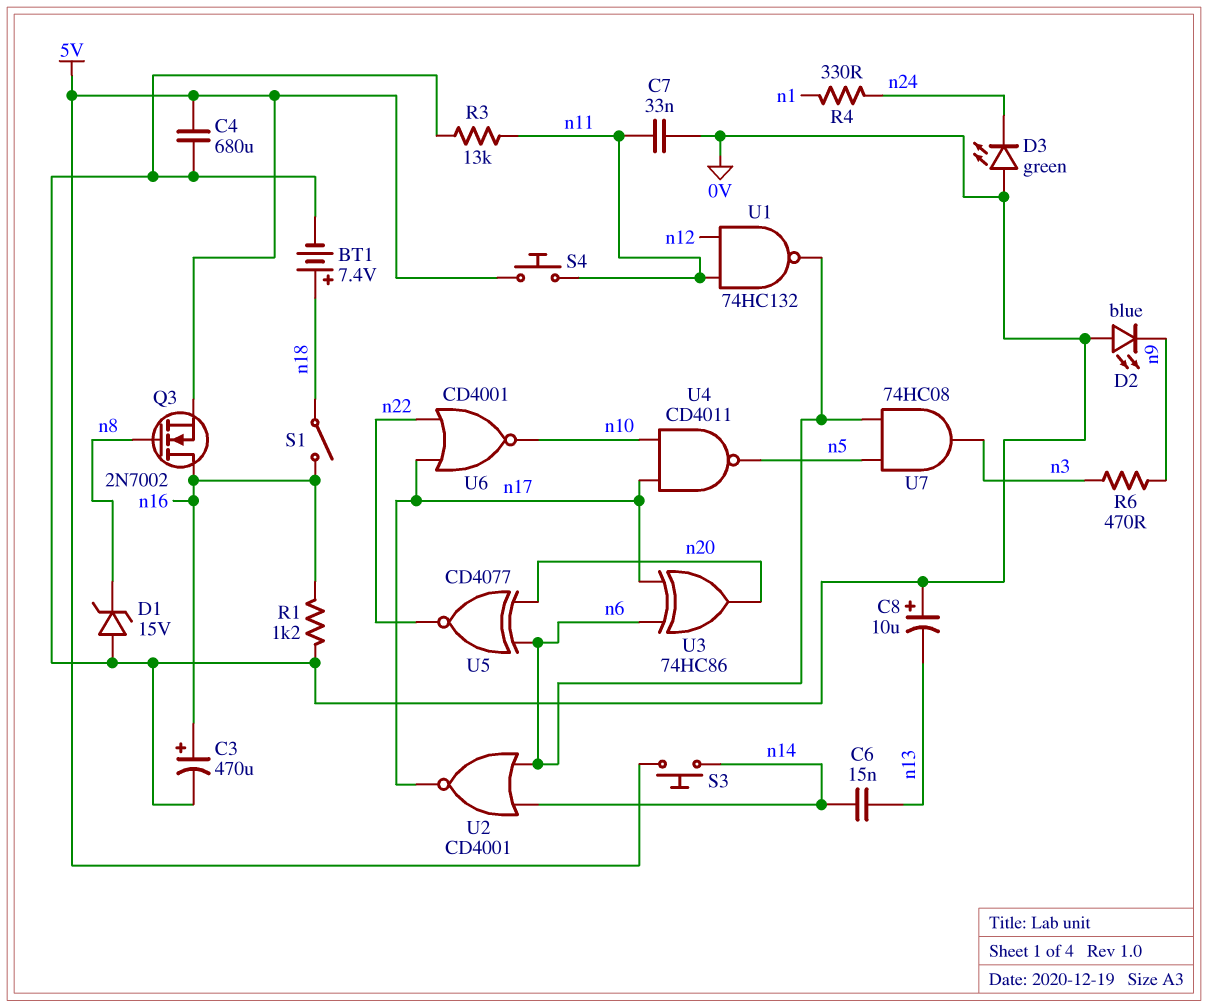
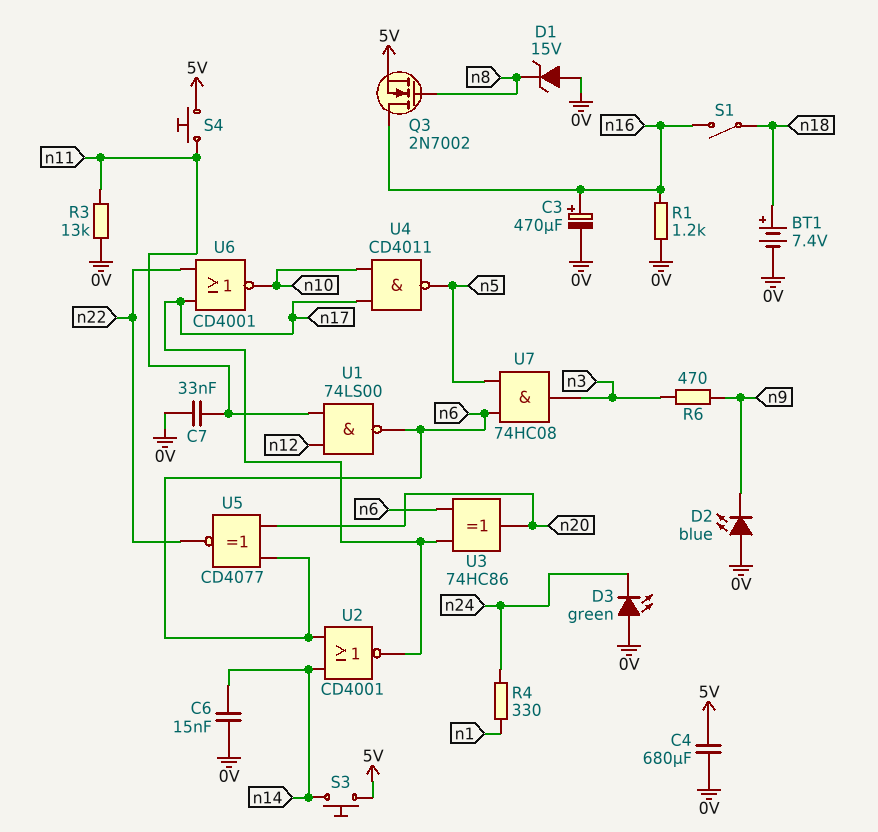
C6: 15nF (n13, n14) -> 15nF (0V, n14)
C8: 10uF (plus 0V, minus n13) -> none
U1: NAND 74HC132 (in n11, in n12, out n6) -> NAND 74LS00 (in n11, in n12, out n6)

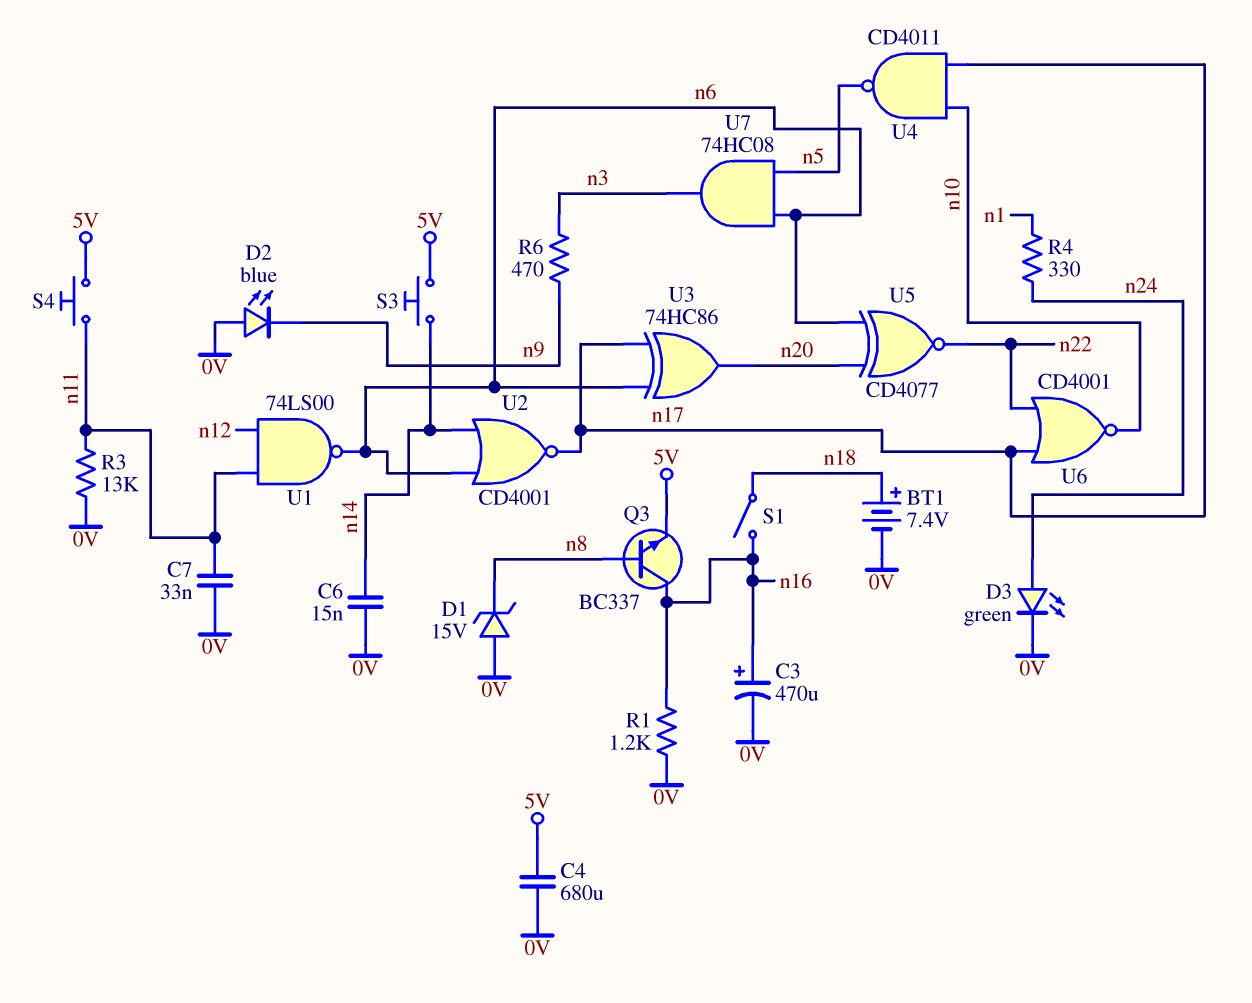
D3: LED green (A 0V, K n24) -> LED green (A n24, K 0V)
Q3: NMOS 2N7002 (G n8, D n16, S 5V) -> NPN BC337 (B n8, C n16, E 5V)

